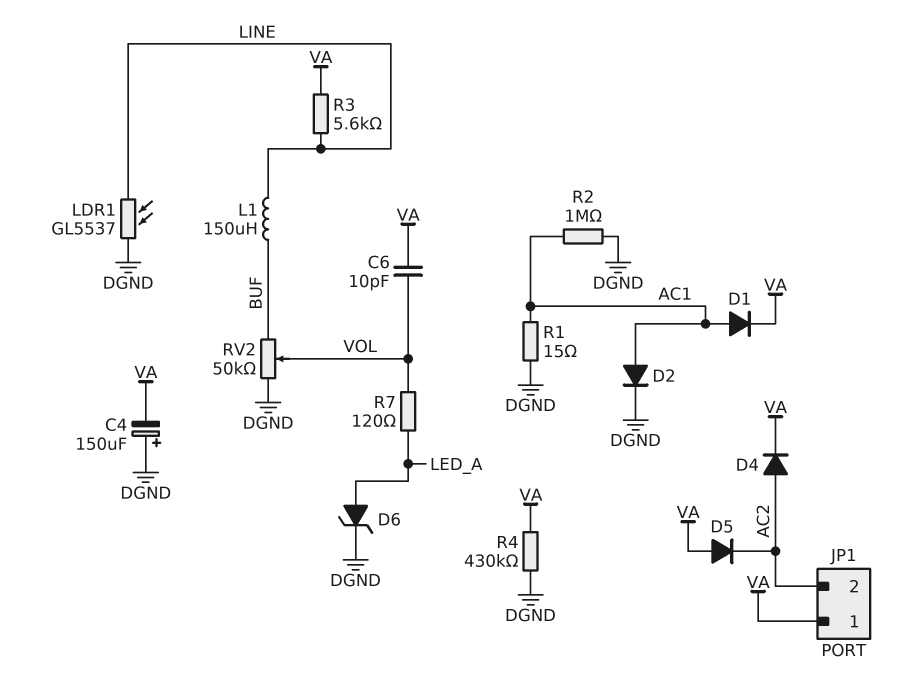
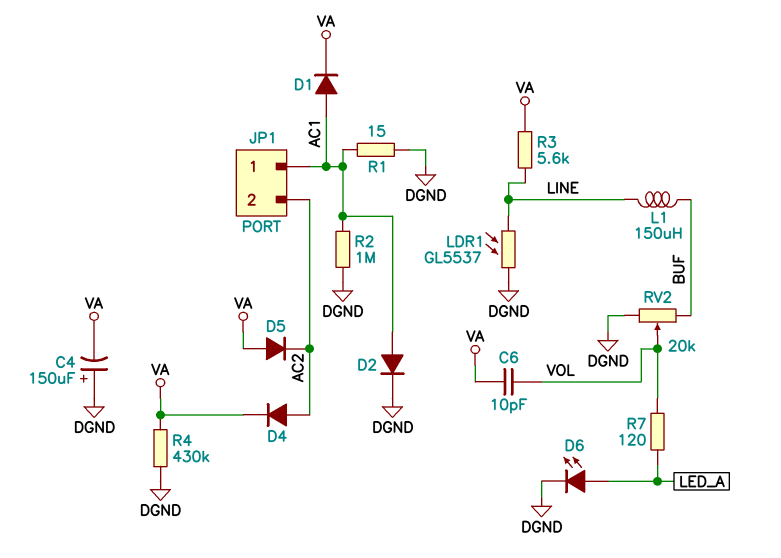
D6: zener (A LED_A, K DGND) -> LED (A LED_A, K DGND)
JP1 pin 1: VA -> AC1
RV2: 50k (BUF, DGND, wiper VOL) -> 20k (BUF, DGND, wiper VOL)

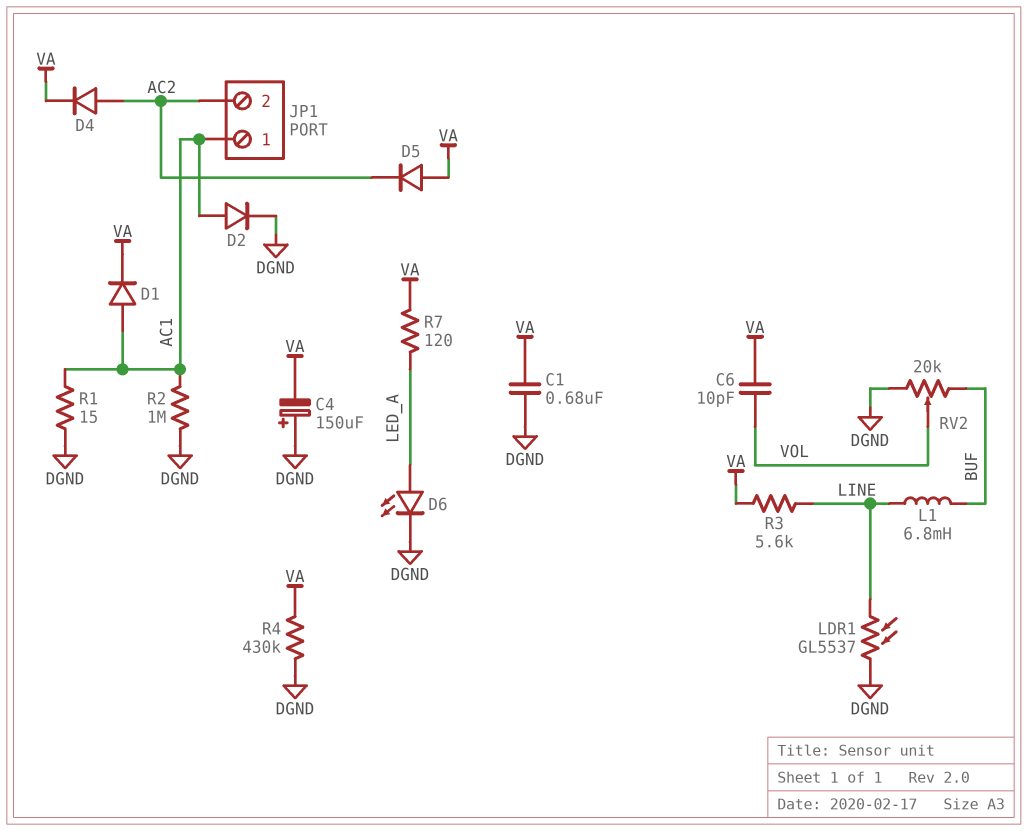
C1: none -> 680nF (DGND, VA)
L1: 150uH (BUF, LINE) -> 6.8mH (BUF, LINE)
R7: 120 (LED_A, VOL) -> 120 (LED_A, VA)

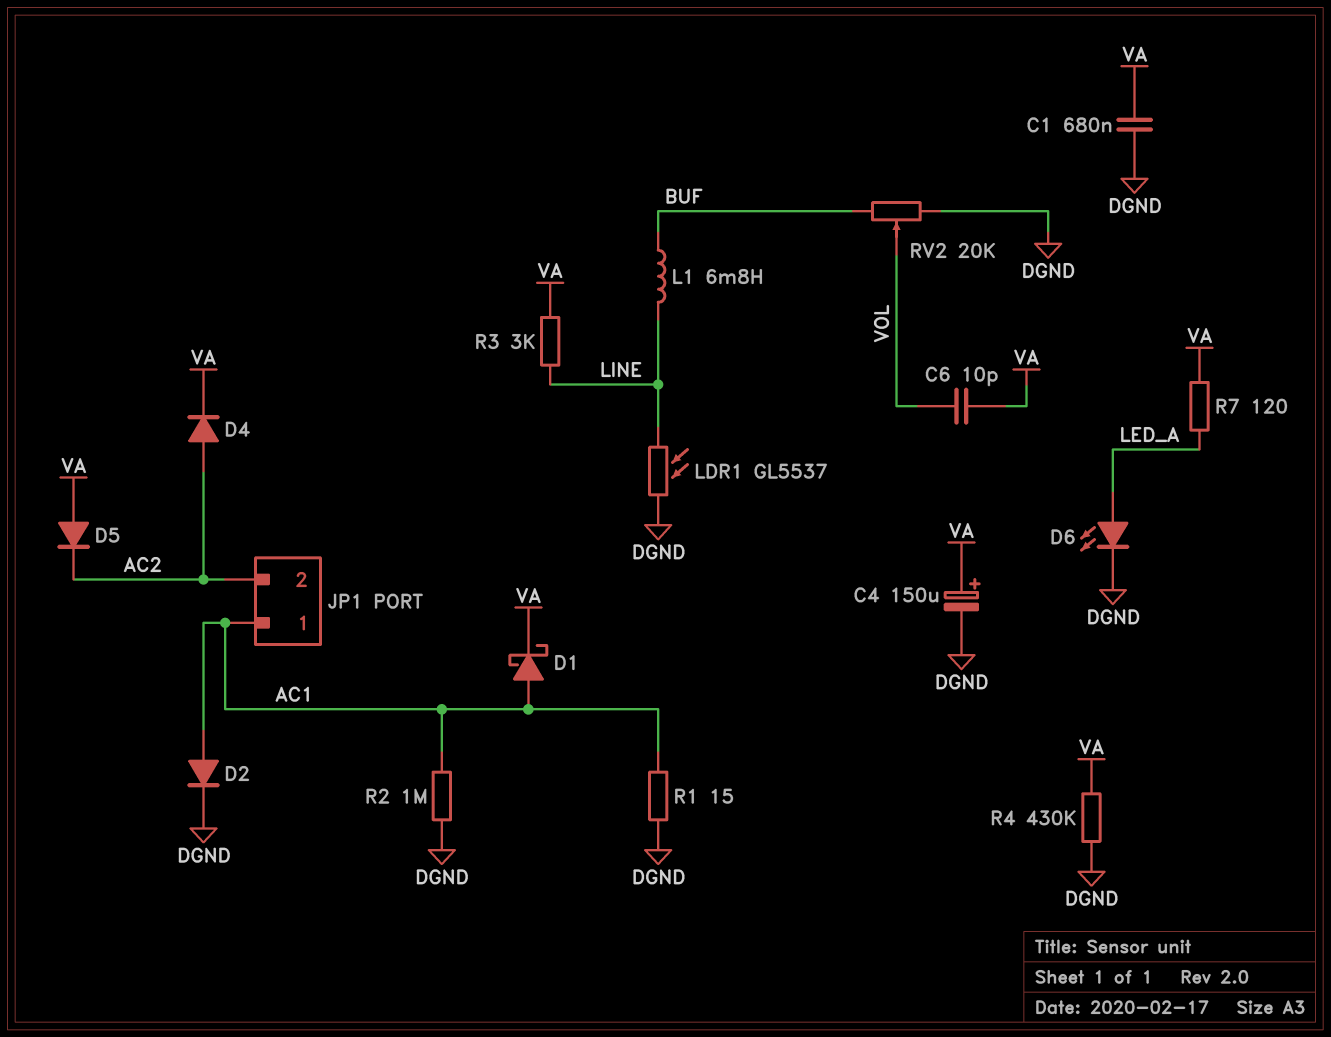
C4: 150uF (plus DGND, minus VA) -> 150uF (plus VA, minus DGND)
D1: diode (A AC1, K VA) -> schottky (A AC1, K VA)
R3: 5.6k (LINE, VA) -> 3k (LINE, VA)

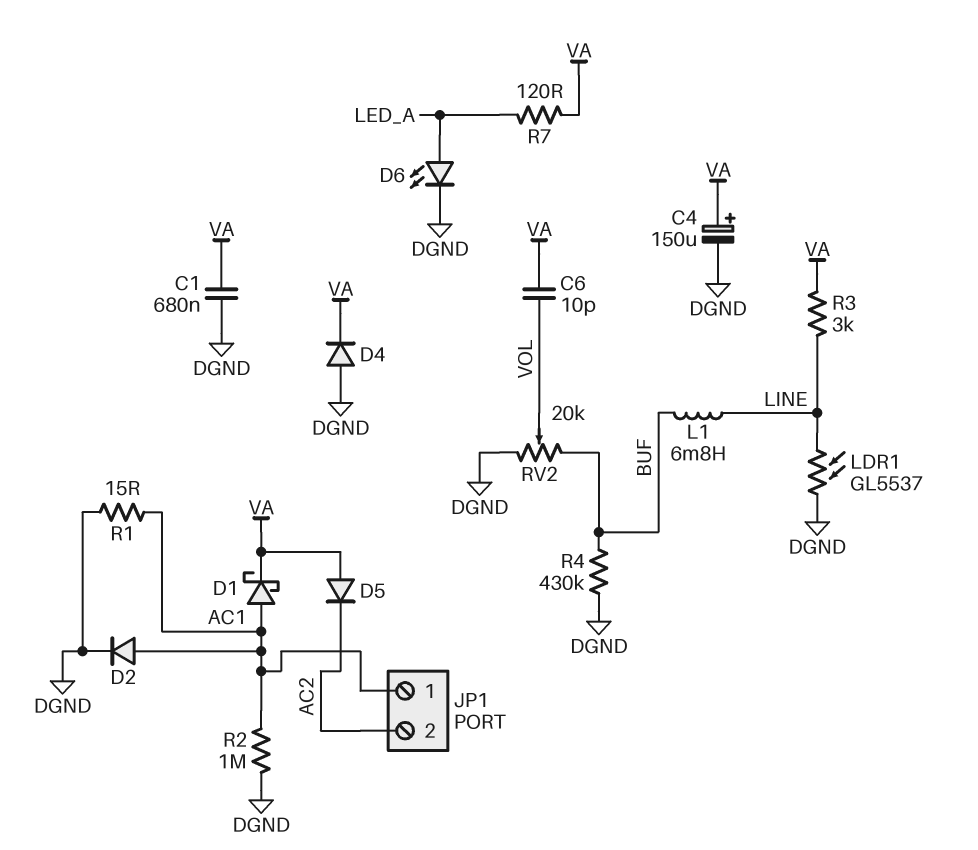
D4: diode (A AC2, K VA) -> diode (A DGND, K VA)
R4: 430k (DGND, VA) -> 430k (BUF, DGND)

